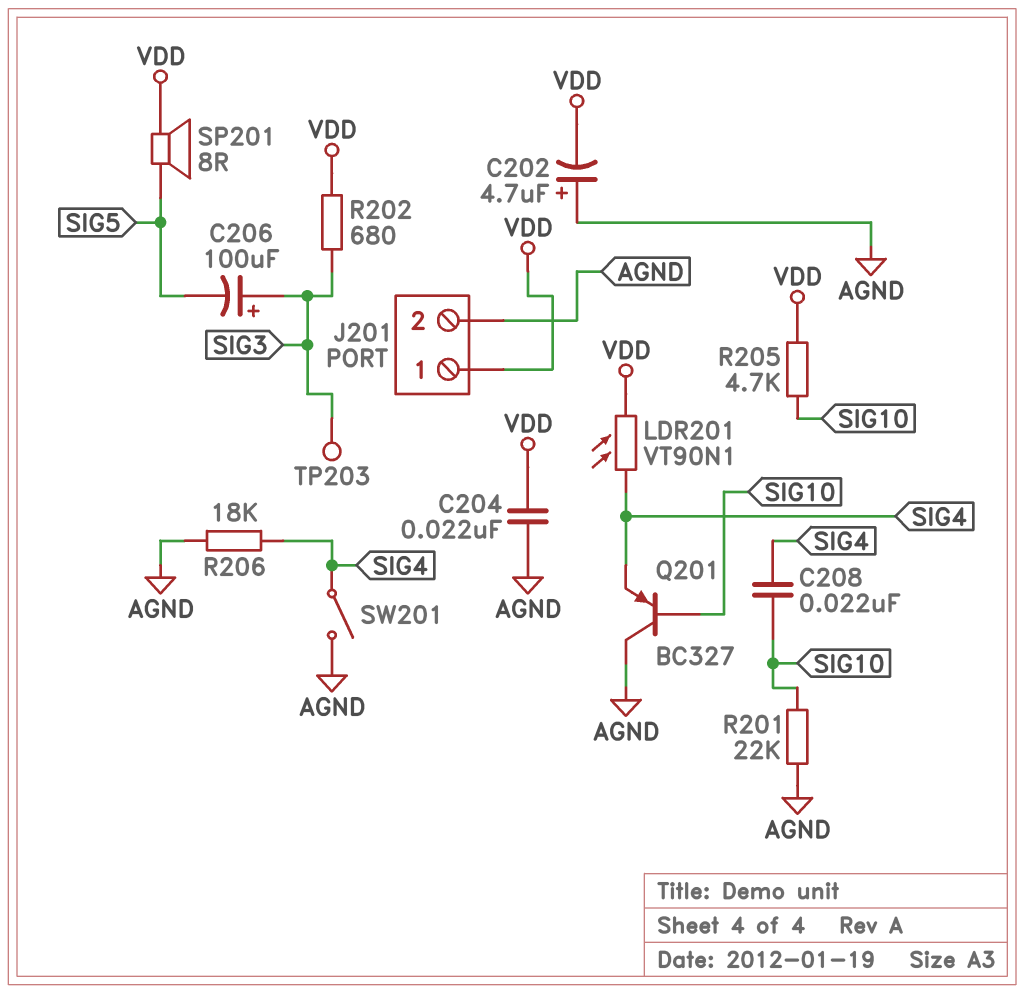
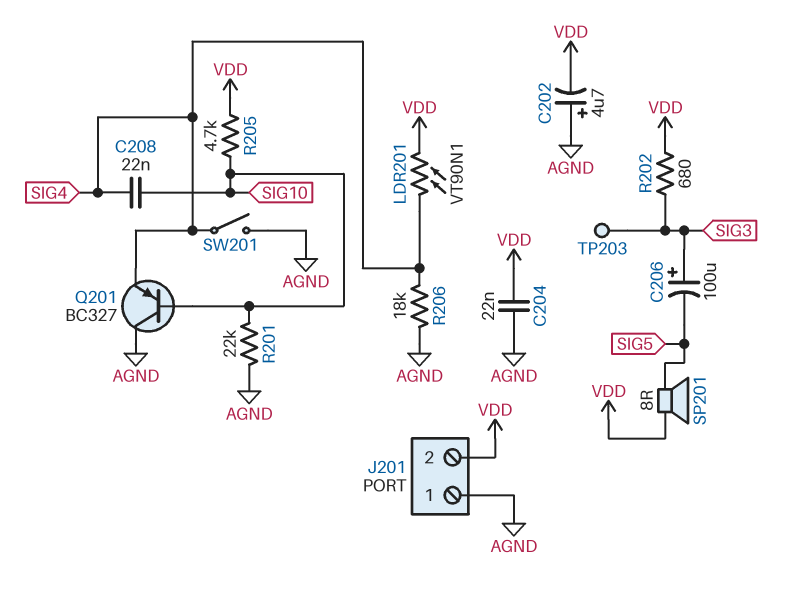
J201 pin 1: VDD -> AGND
J201 pin 2: AGND -> VDD

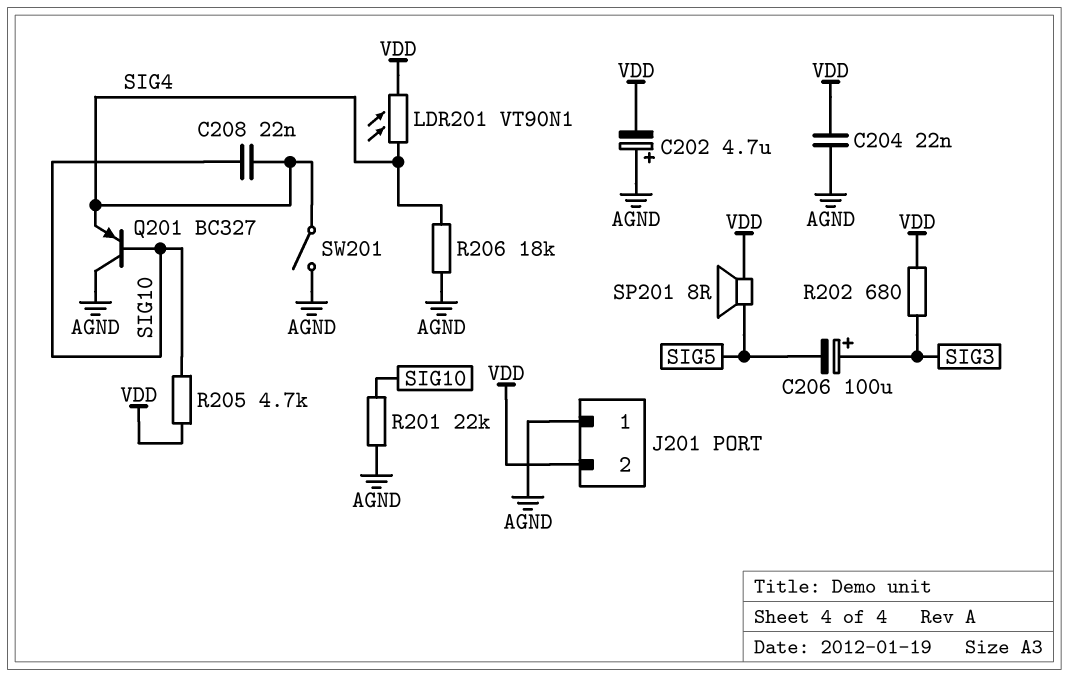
TP203: test point (SIG3) -> none

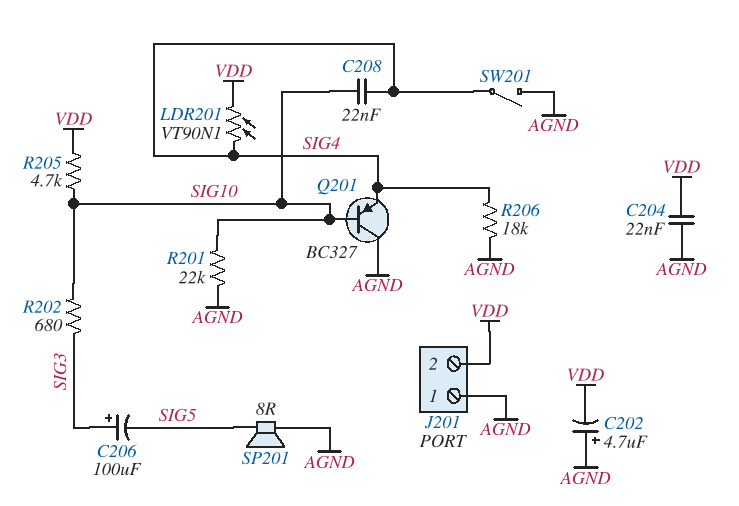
R202: 680 (SIG3, VDD) -> 680 (SIG3, SIG10)
SP201: speaker 8R (SIG5, VDD) -> speaker 8R (AGND, SIG5)

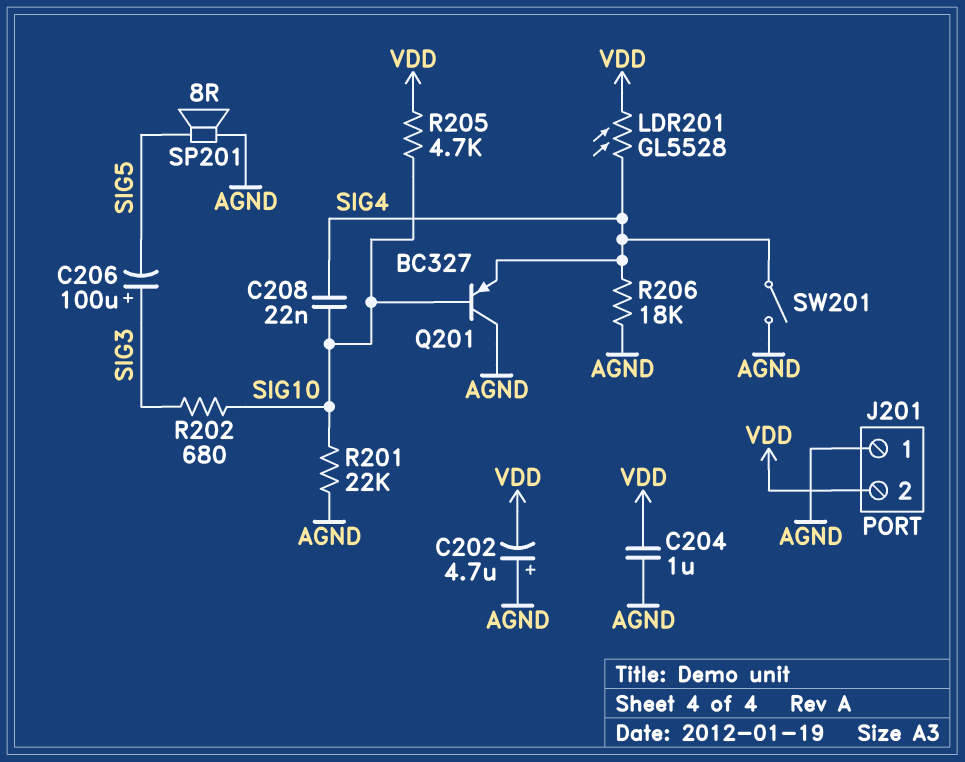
C204: 22nF (AGND, VDD) -> 1uF (AGND, VDD)
LDR201: VT90N1 (SIG4, VDD) -> GL5528 (SIG4, VDD)

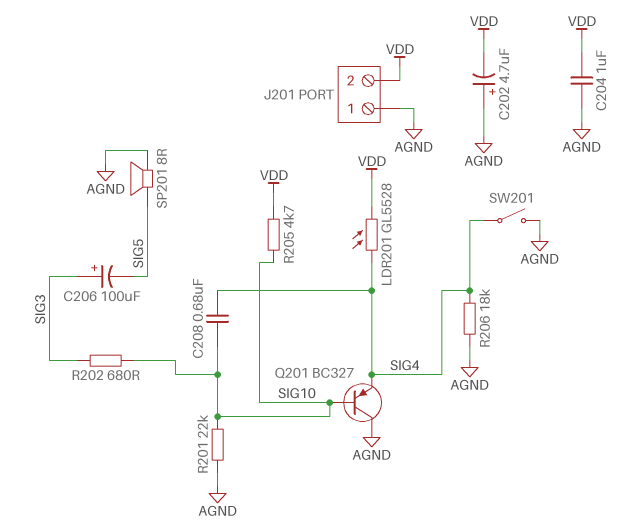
C208: 22nF (SIG4, SIG10) -> 680nF (SIG4, SIG10)

